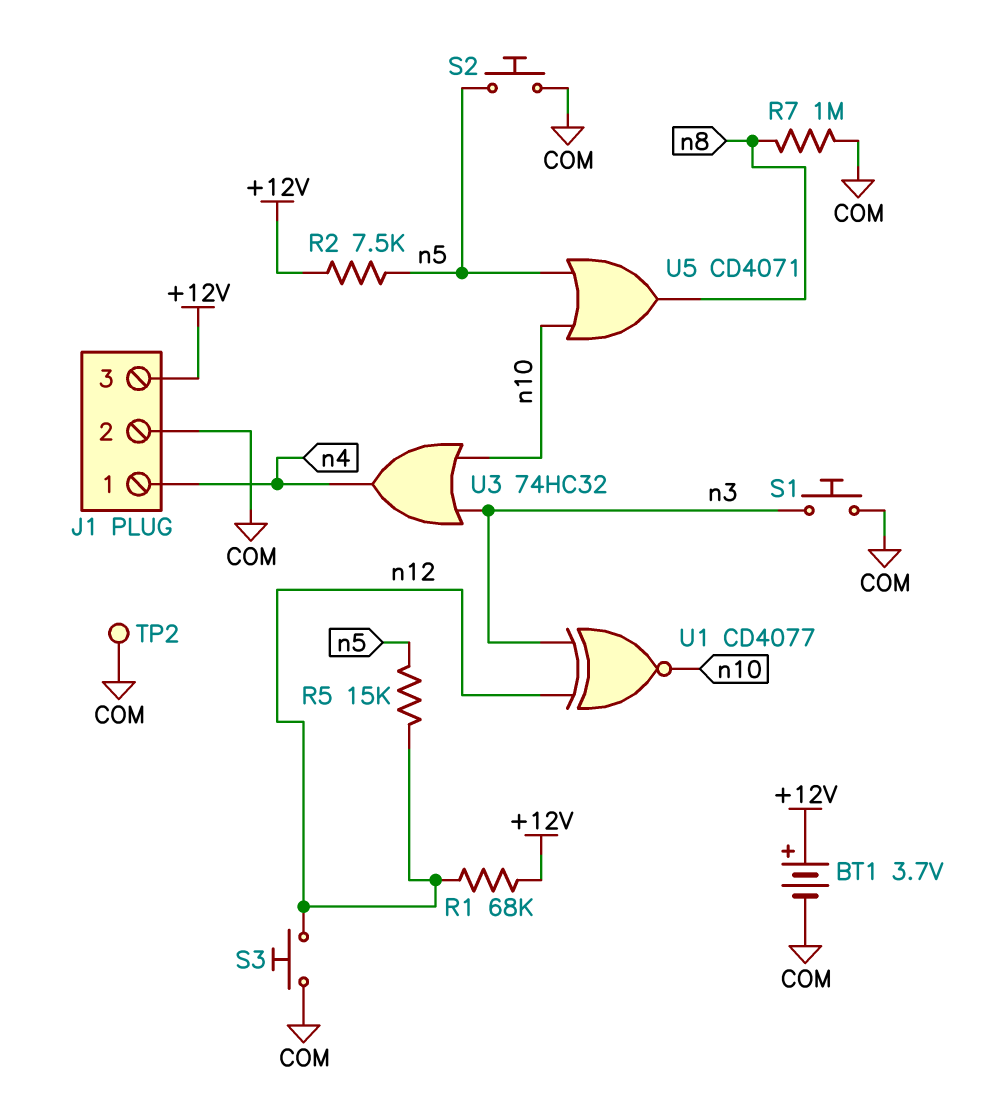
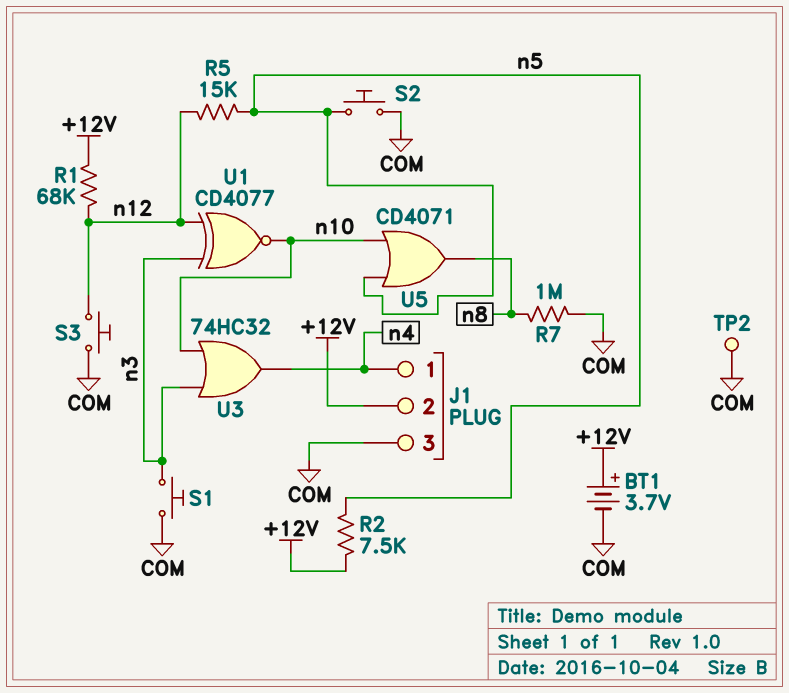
J1 pin 2: COM -> +12V
J1 pin 3: +12V -> COM

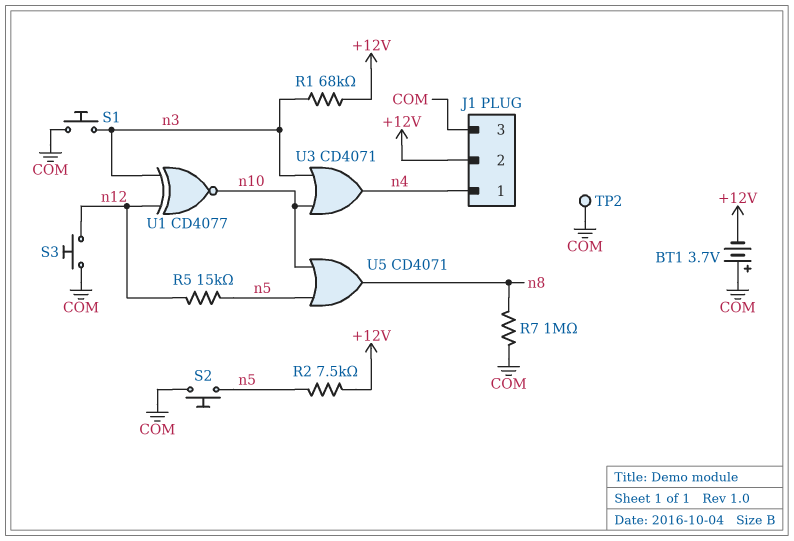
BT1: 3.7V (plus +12V, minus COM) -> 3.7V (plus COM, minus +12V)
R1: 68k (+12V, n12) -> 68k (+12V, n3)
U3: OR 74HC32 (in n3, in n10, out n4) -> OR CD4071 (in n3, in n10, out n4)

